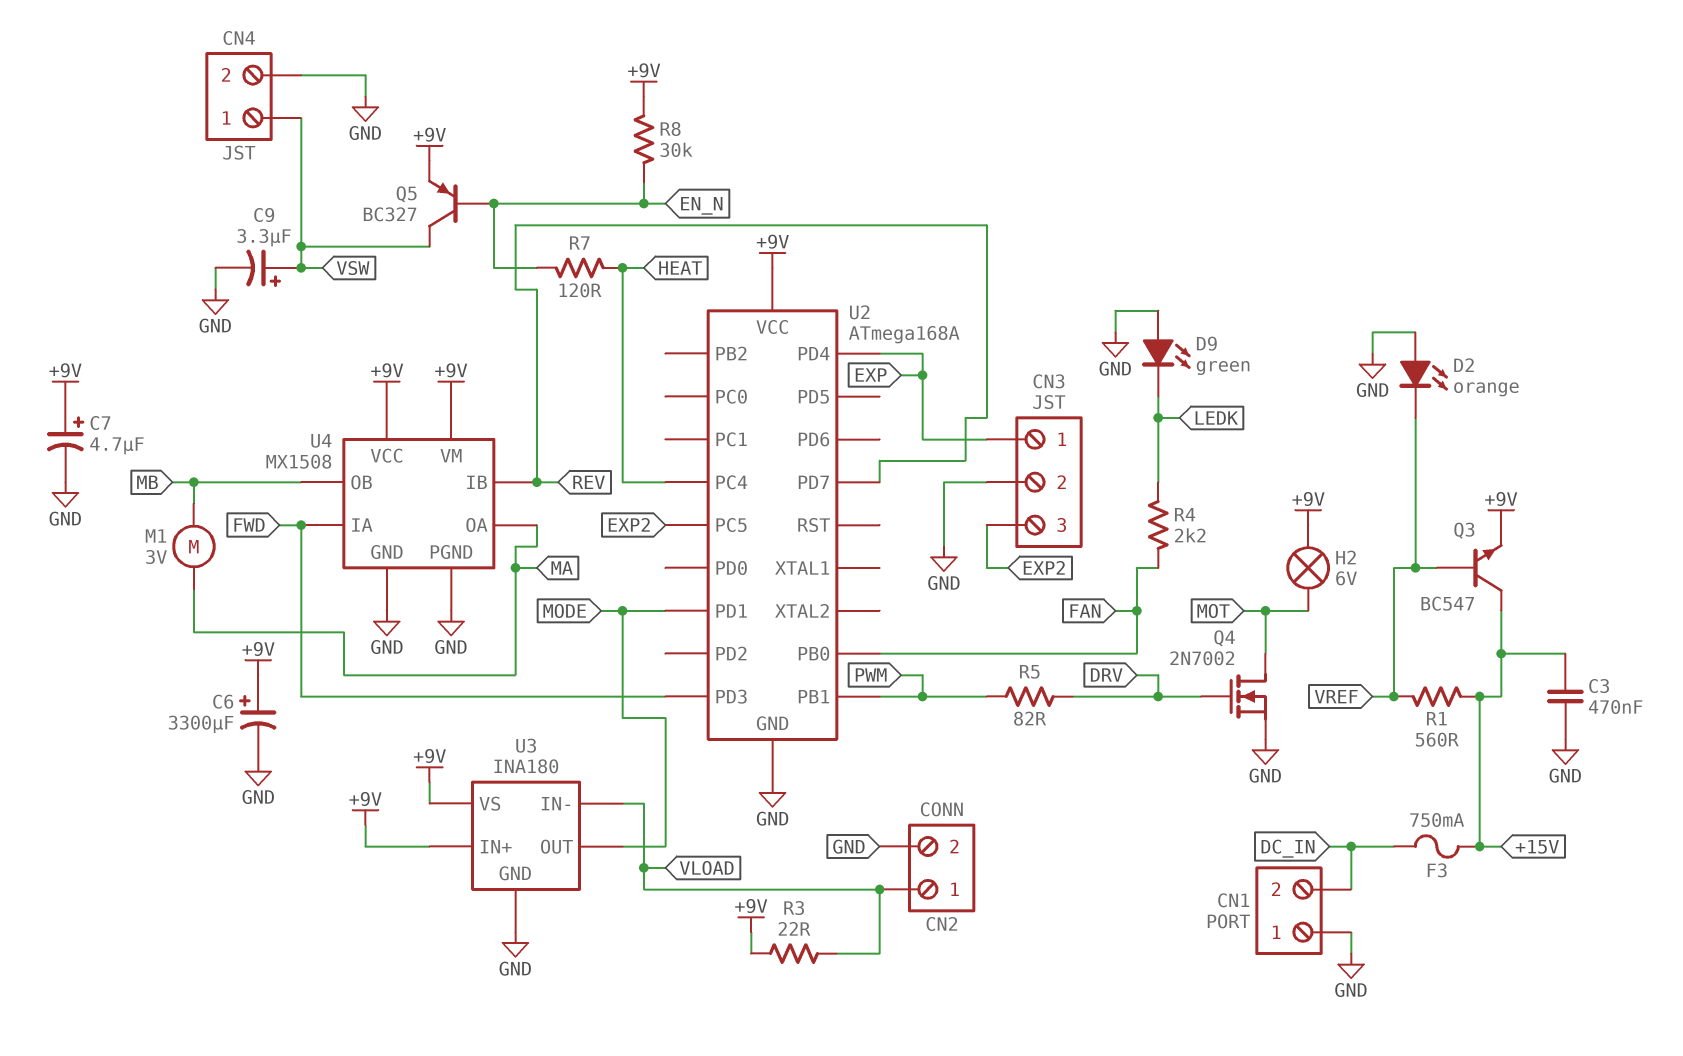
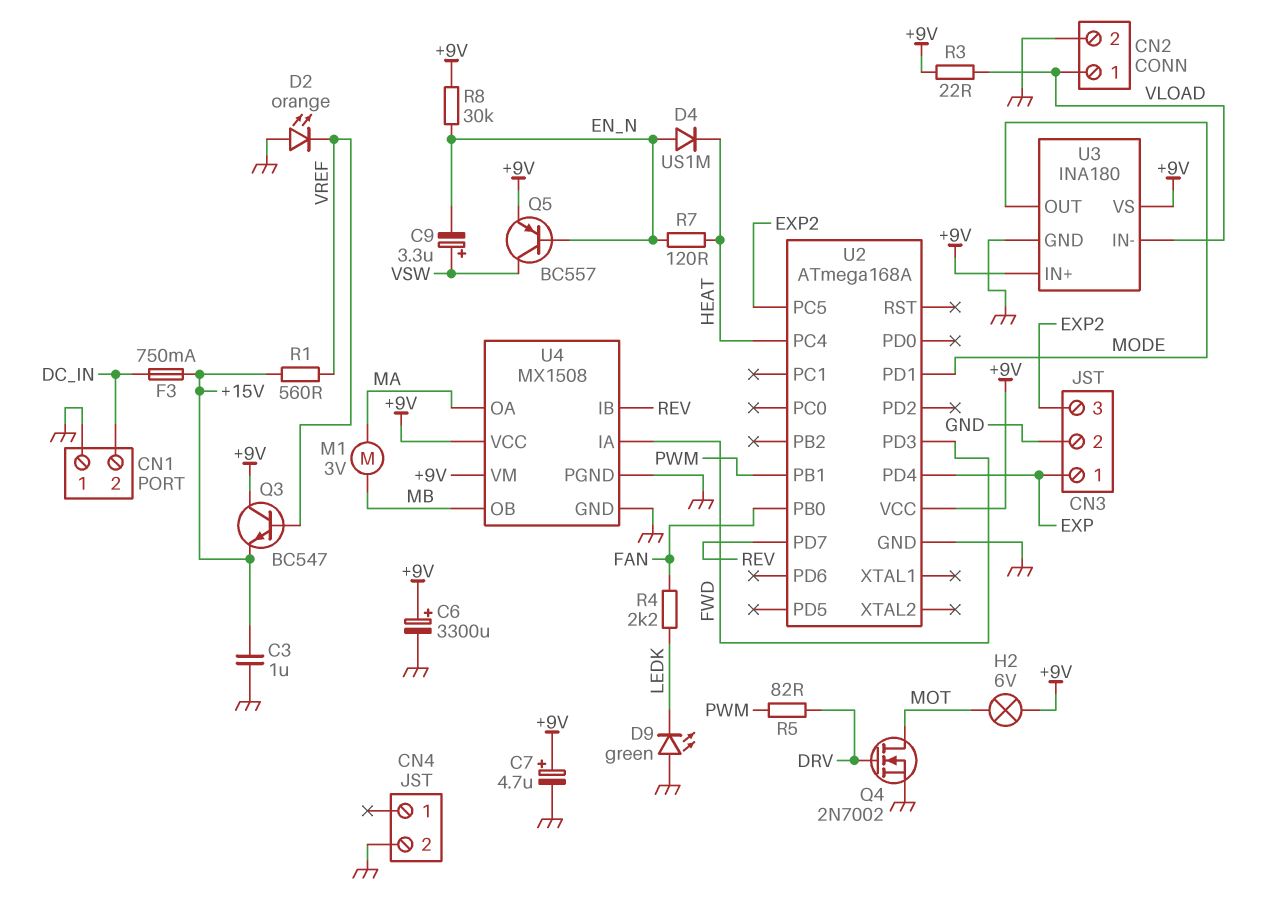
C3: 470nF (+15V, GND) -> 1uF (+15V, GND)
C9: 3.3uF (plus VSW, minus GND) -> 3.3uF (plus VSW, minus EN_N)
CN4 pin 1: VSW -> none
D4: none -> diode US1M (A EN_N, K HEAT)
Q3: NPN BC547 (B VREF, C +15V, E +9V) -> NPN BC547 (B VREF, C +9V, E +15V)
Q5: PNP BC327 (B EN_N, C VSW, E +9V) -> PNP BC557 (B EN_N, C VSW, E +9V)

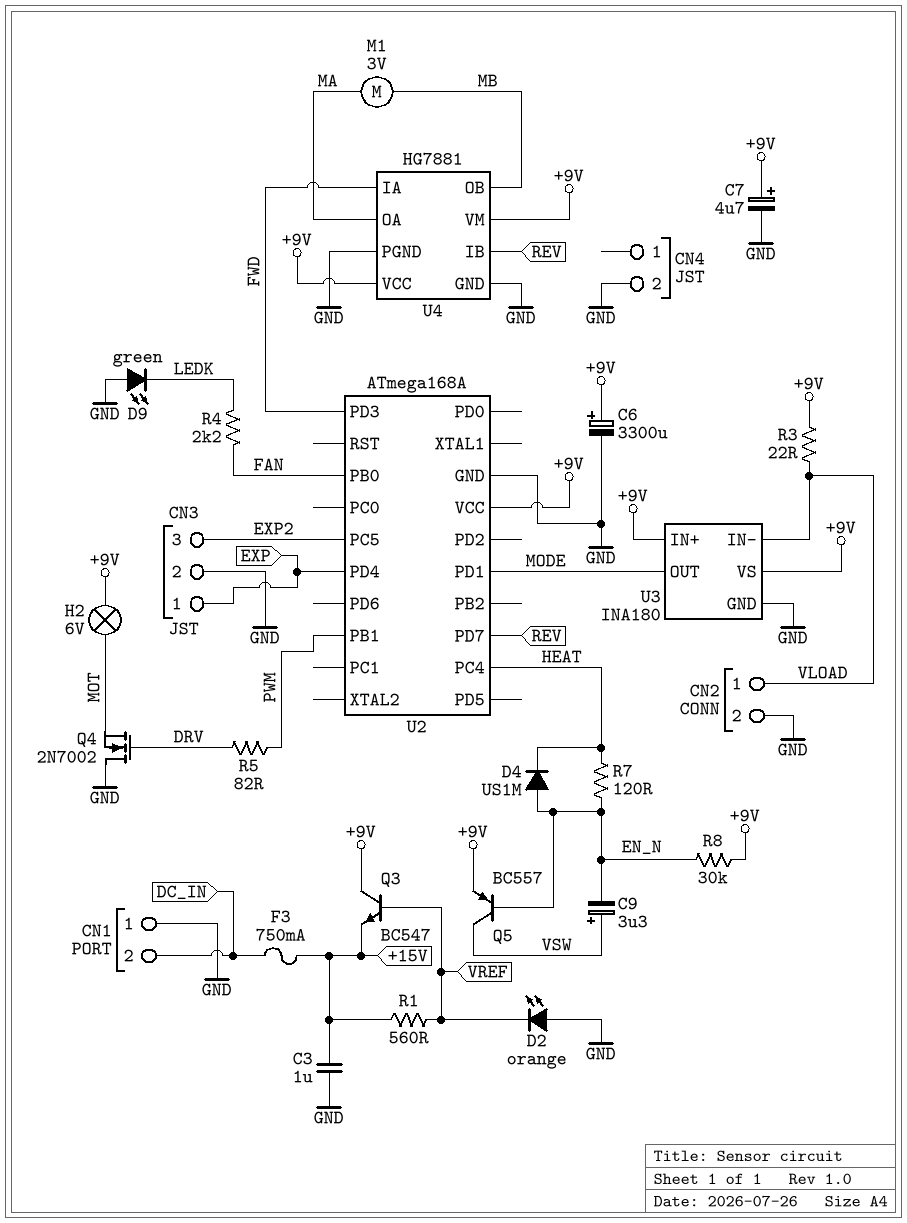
Q4: NMOS 2N7002 (G DRV, D MOT, S GND) -> NMOS 2N7002 (G DRV, D GND, S MOT)
U4: MX1508 -> HG7881

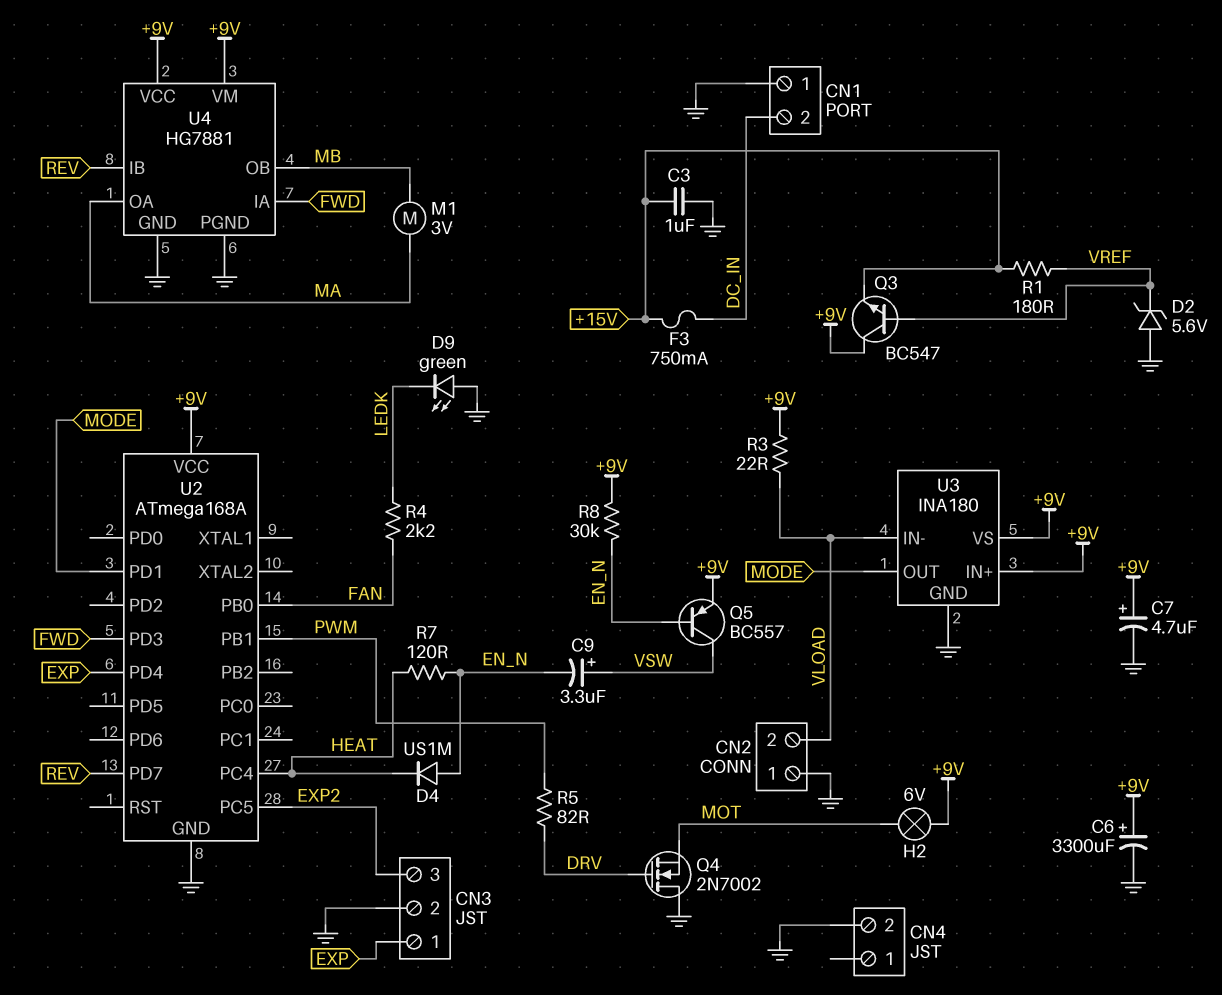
CN2 pin 1: VLOAD -> GND
CN2 pin 2: GND -> VLOAD
D2: LED orange (A GND, K VREF) -> zener 5.6V (A GND, K VREF)
R1: 560 (+15V, VREF) -> 180 (+15V, VREF)

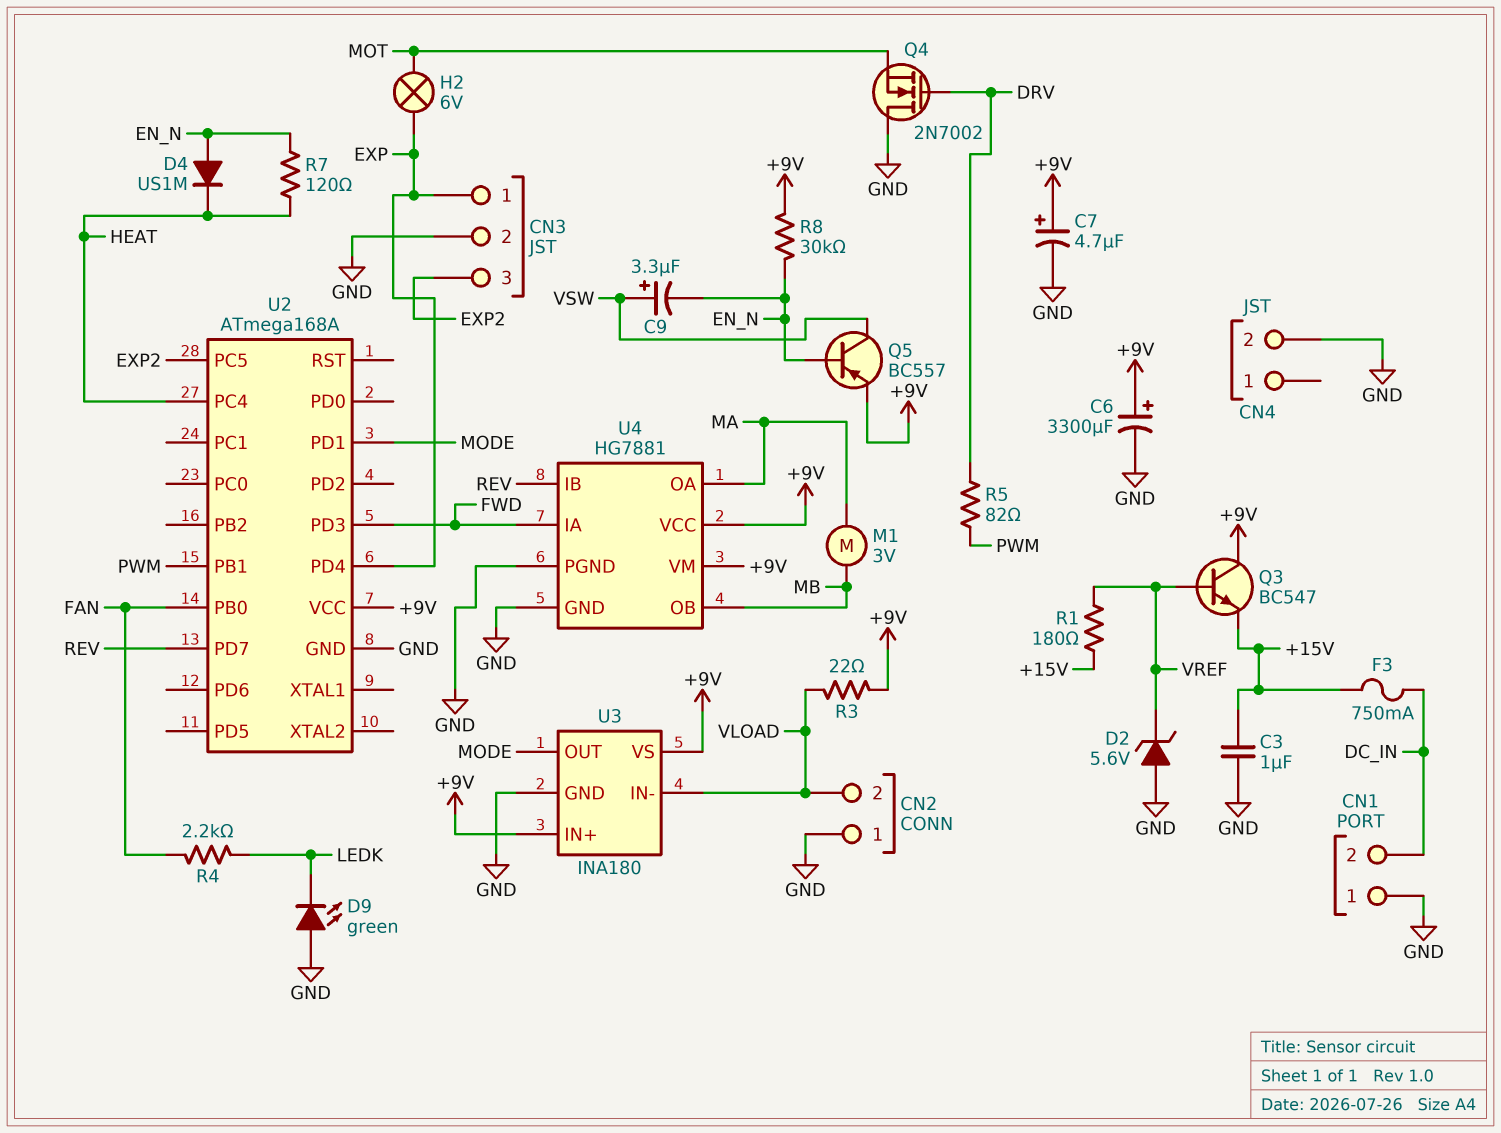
H2: lamp 6V (+9V, MOT) -> lamp 6V (EXP, MOT)

